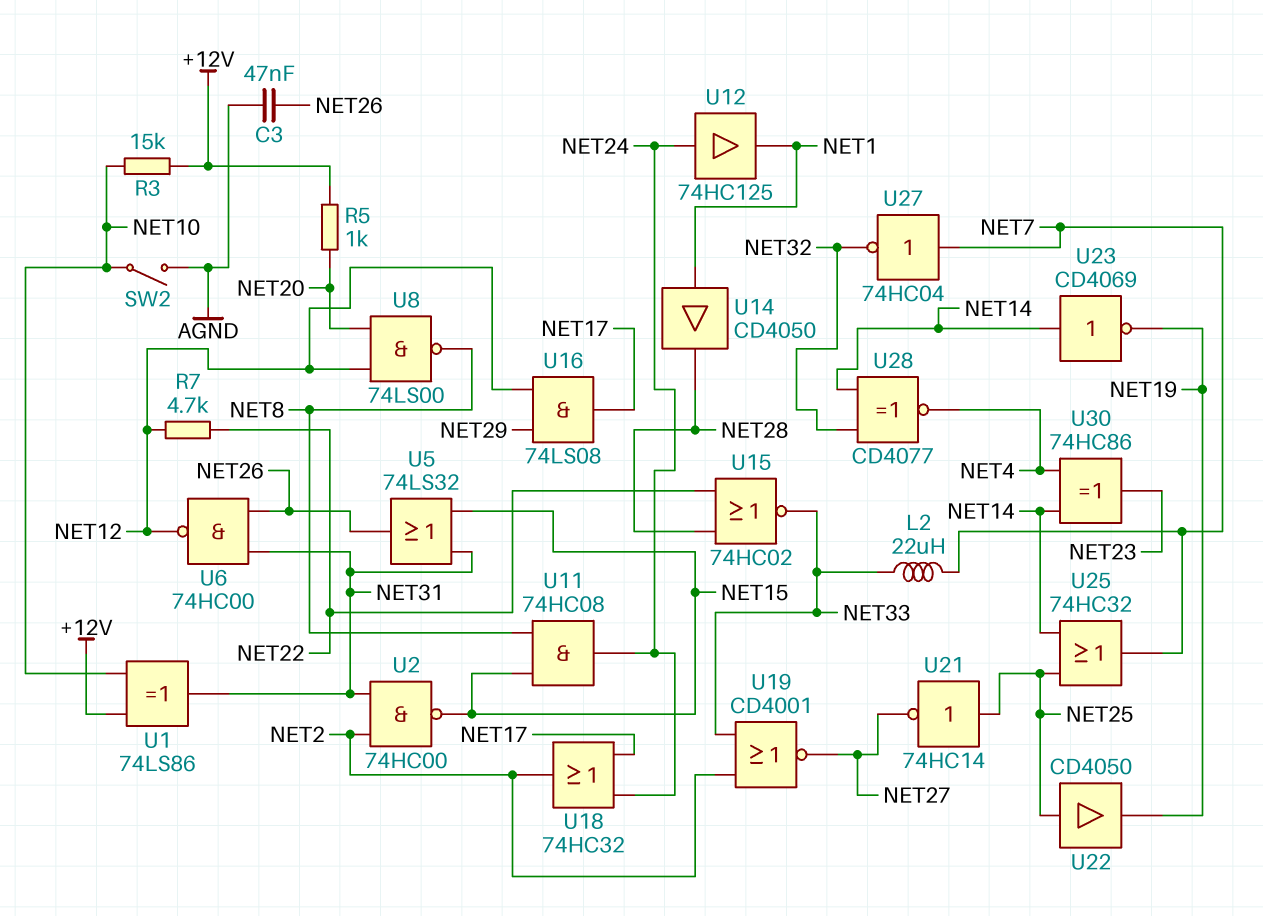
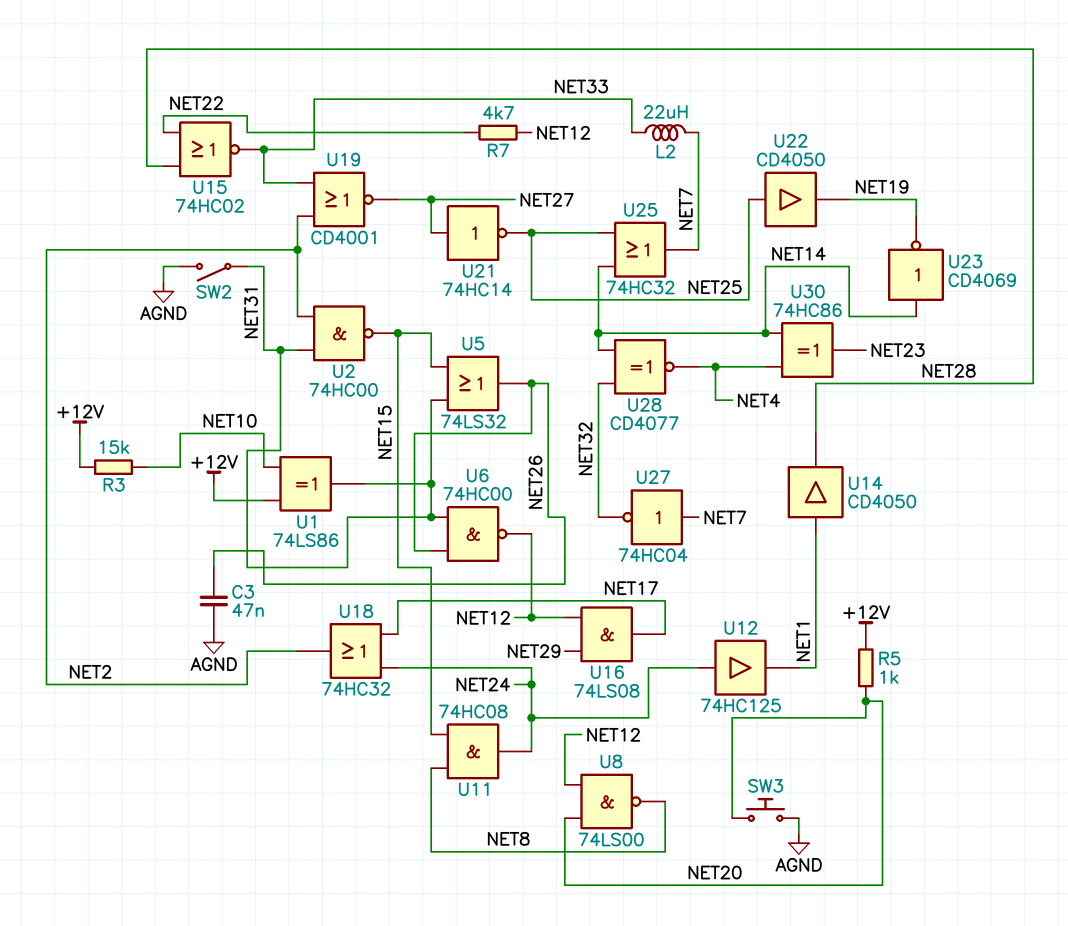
SW2: switch (AGND, NET10) -> switch (AGND, NET31)
SW3: none -> button (AGND, NET20)
U21: NOT 74HC14 (in NET25, out NET27) -> NOT 74HC14 (in NET27, out NET25)

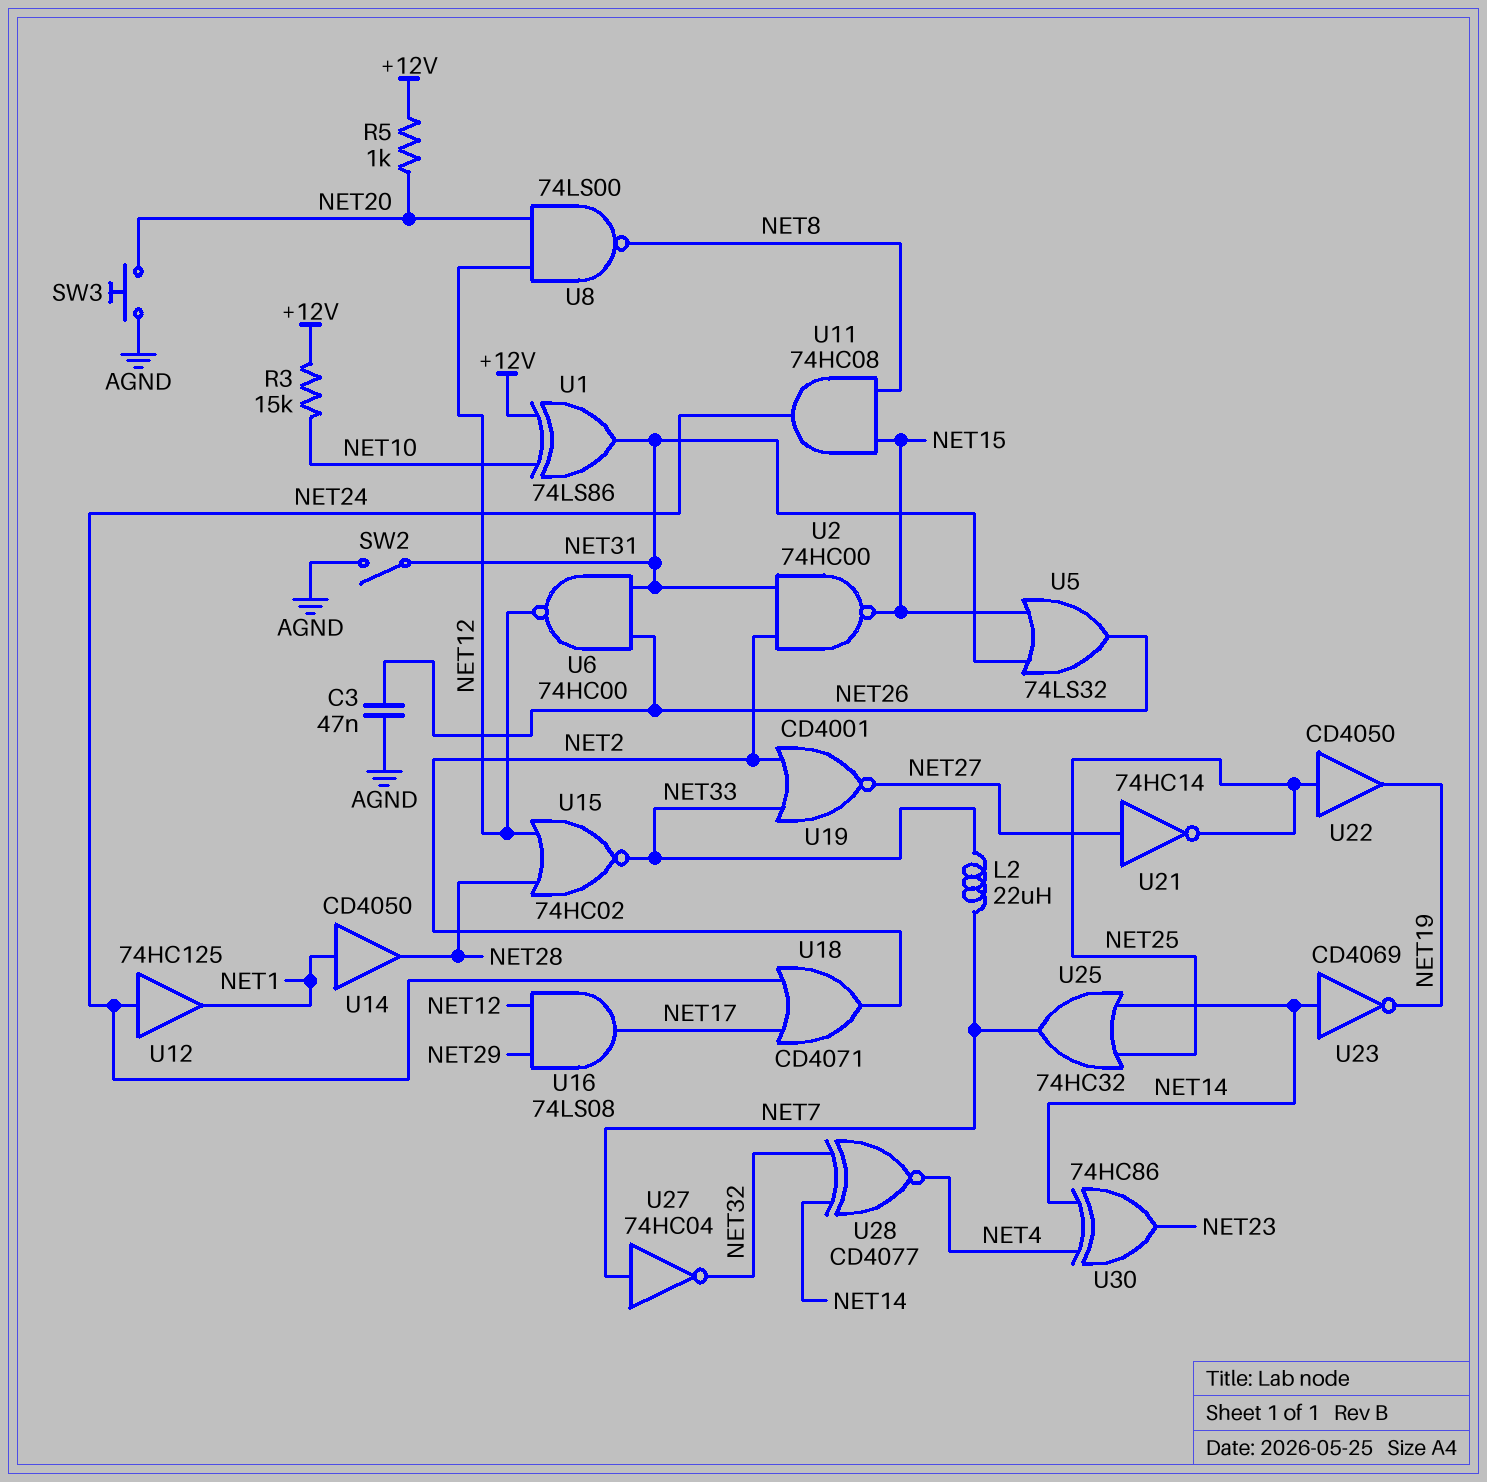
R7: 4.7k (NET12, NET22) -> none
U15: NOR 74HC02 (in NET22, in NET28, out NET33) -> NOR 74HC02 (in NET12, in NET28, out NET33)
U18: OR 74HC32 (in NET17, in NET24, out NET2) -> OR CD4071 (in NET17, in NET24, out NET2)

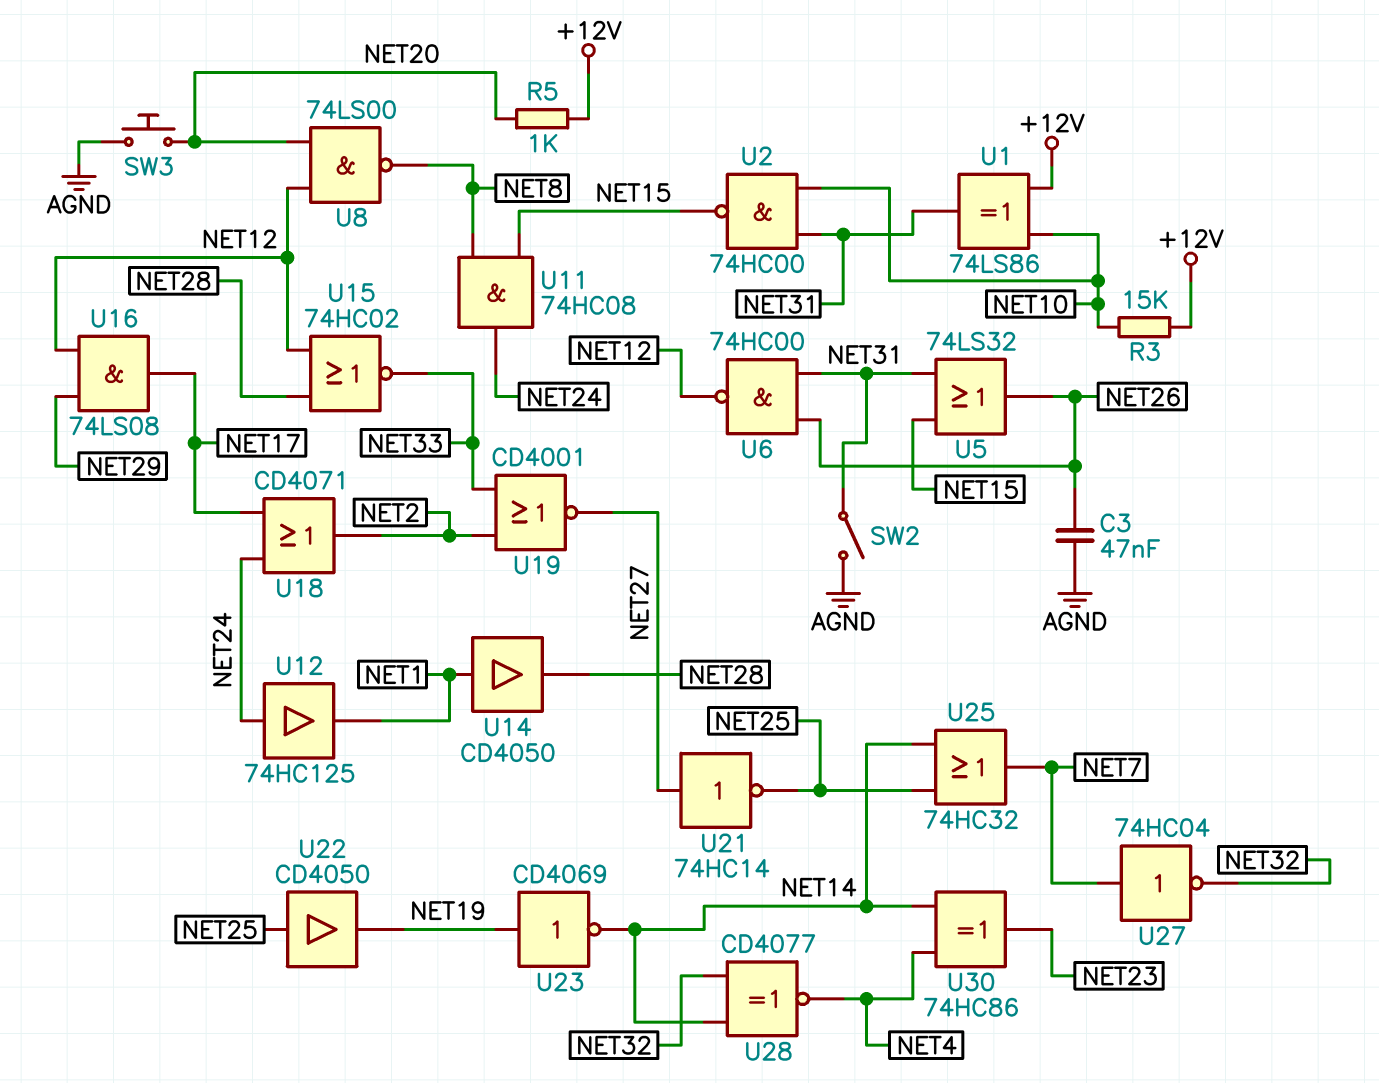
L2: 22uH (NET7, NET33) -> none
U2: NAND 74HC00 (in NET2, in NET31, out NET15) -> NAND 74HC00 (in NET10, in NET31, out NET15)
U23: NOT CD4069 (in NET14, out NET19) -> NOT CD4069 (in NET19, out NET14)

